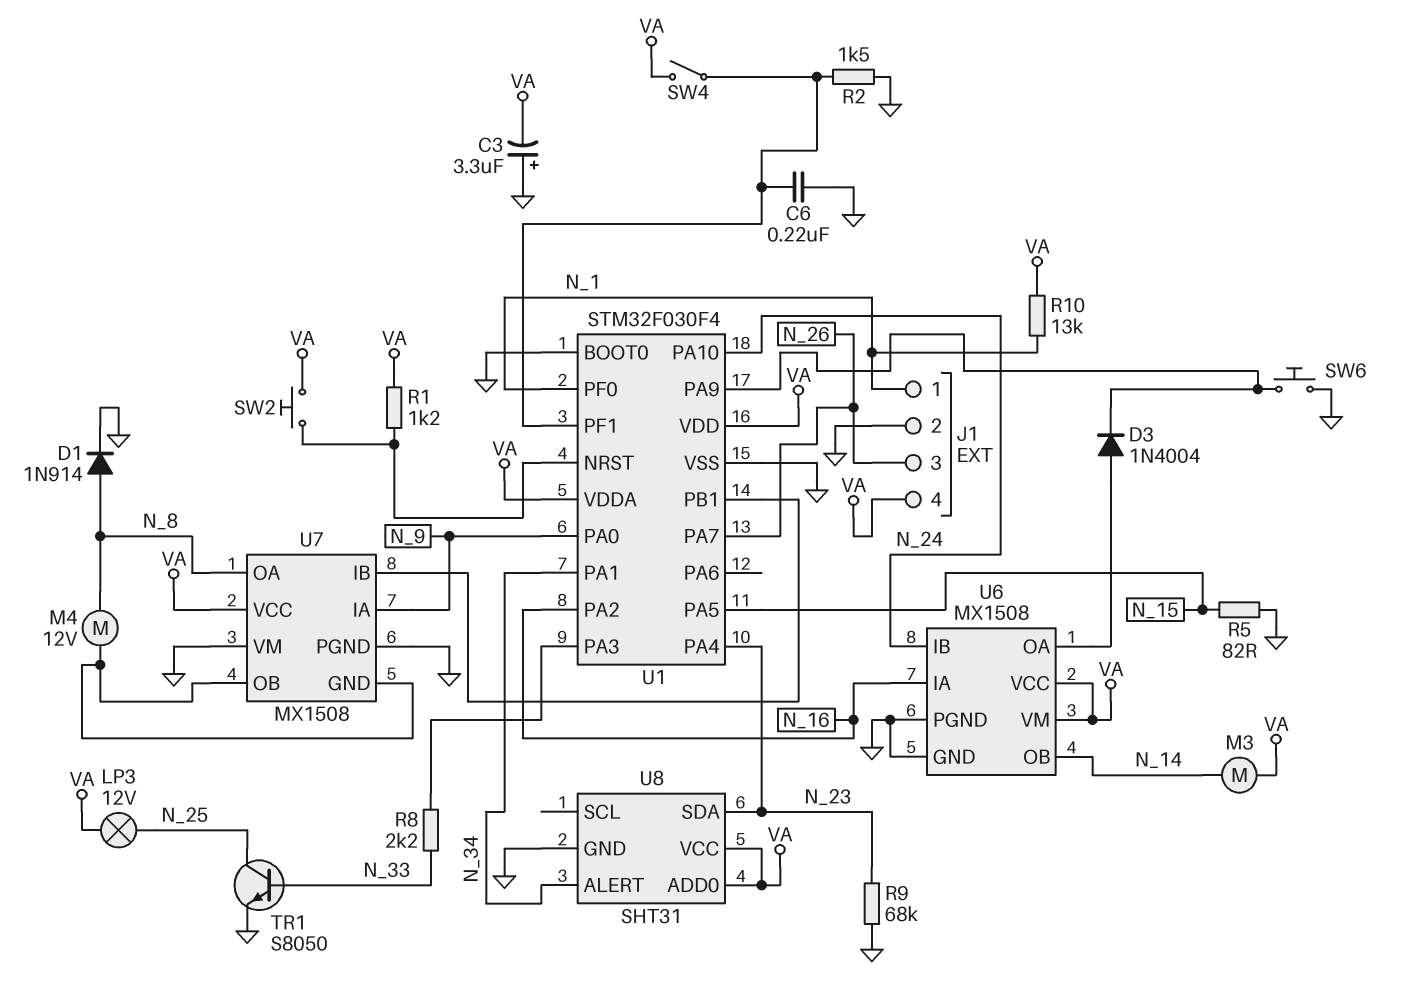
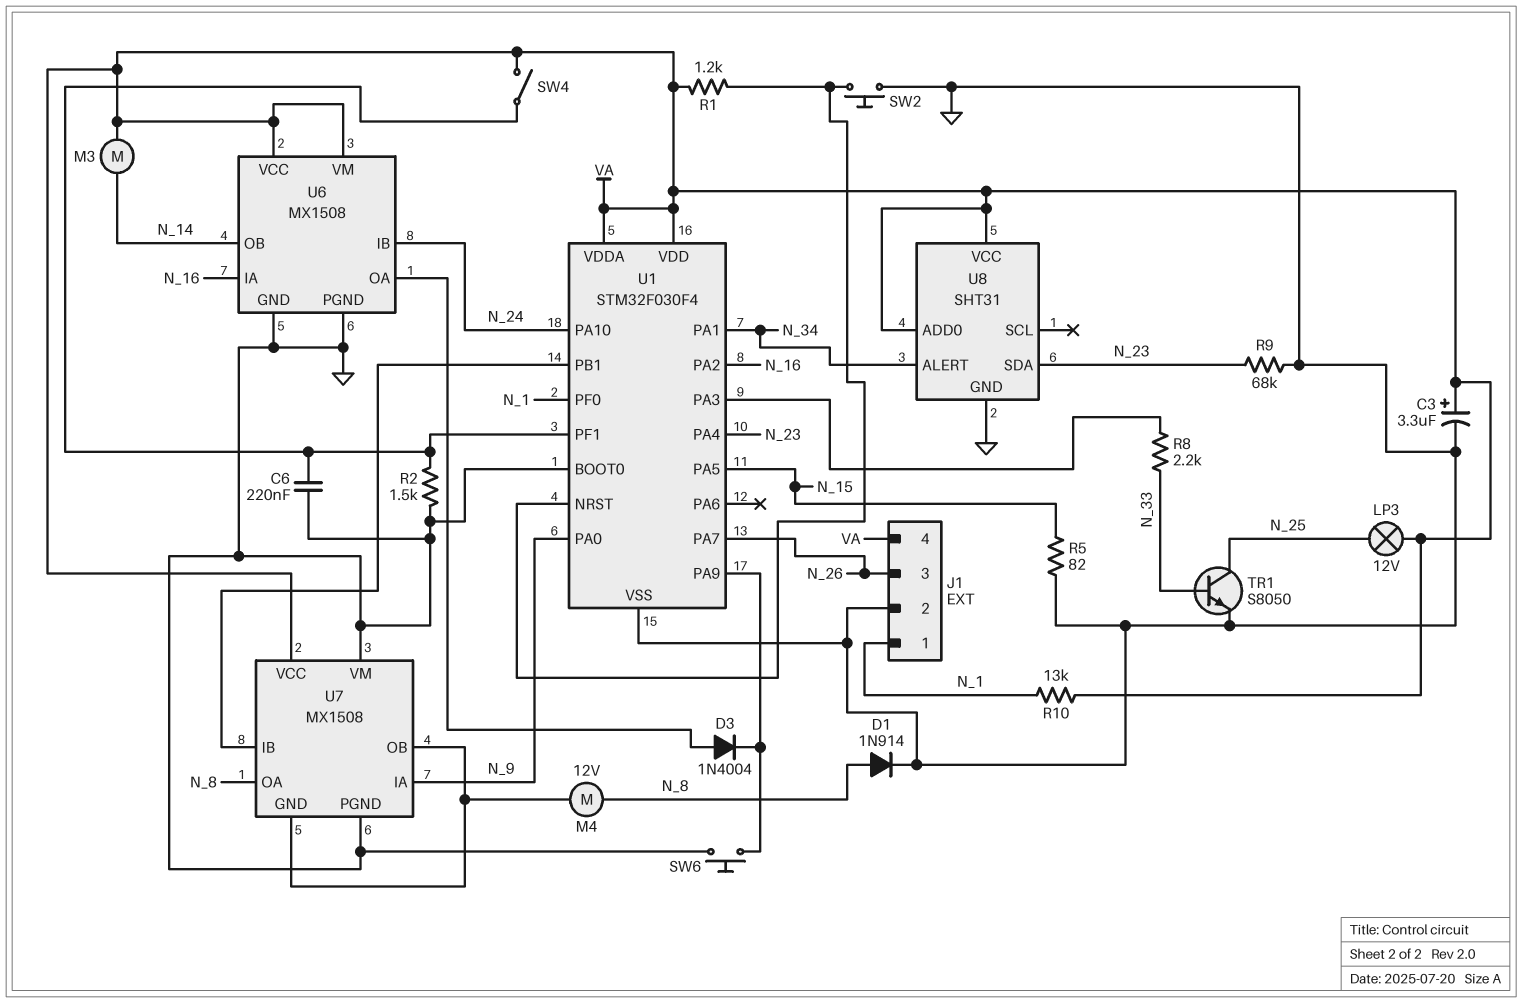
C3: 3.3uF (plus GND, minus VA) -> 3.3uF (plus VA, minus GND)
SW2: button (U1/NRST, VA) -> button (GND, U1/NRST)

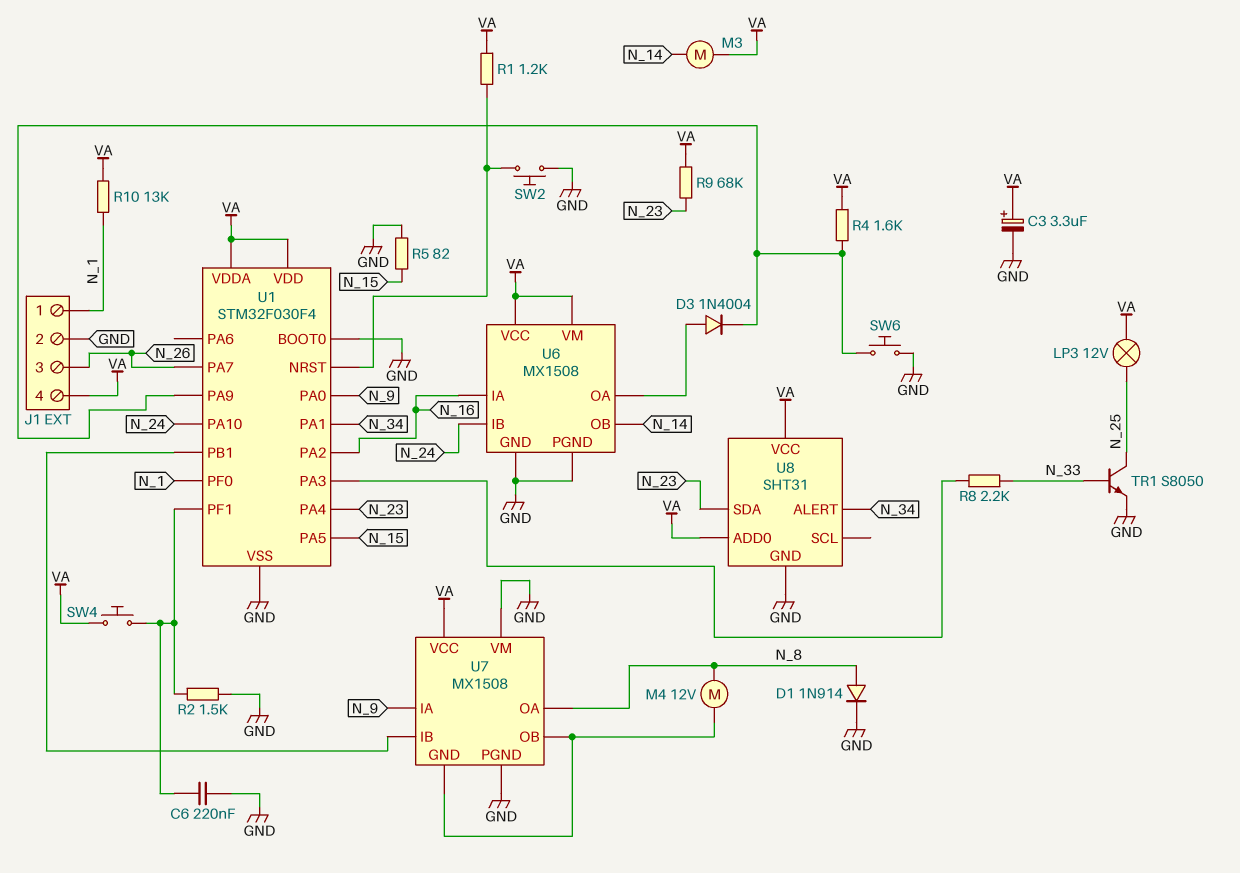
R4: none -> 1.6k (U1/PA9, VA)
R9: 68k (GND, N_23) -> 68k (N_23, VA)
SW4: switch (U1/PF1, VA) -> button (U1/PF1, VA)

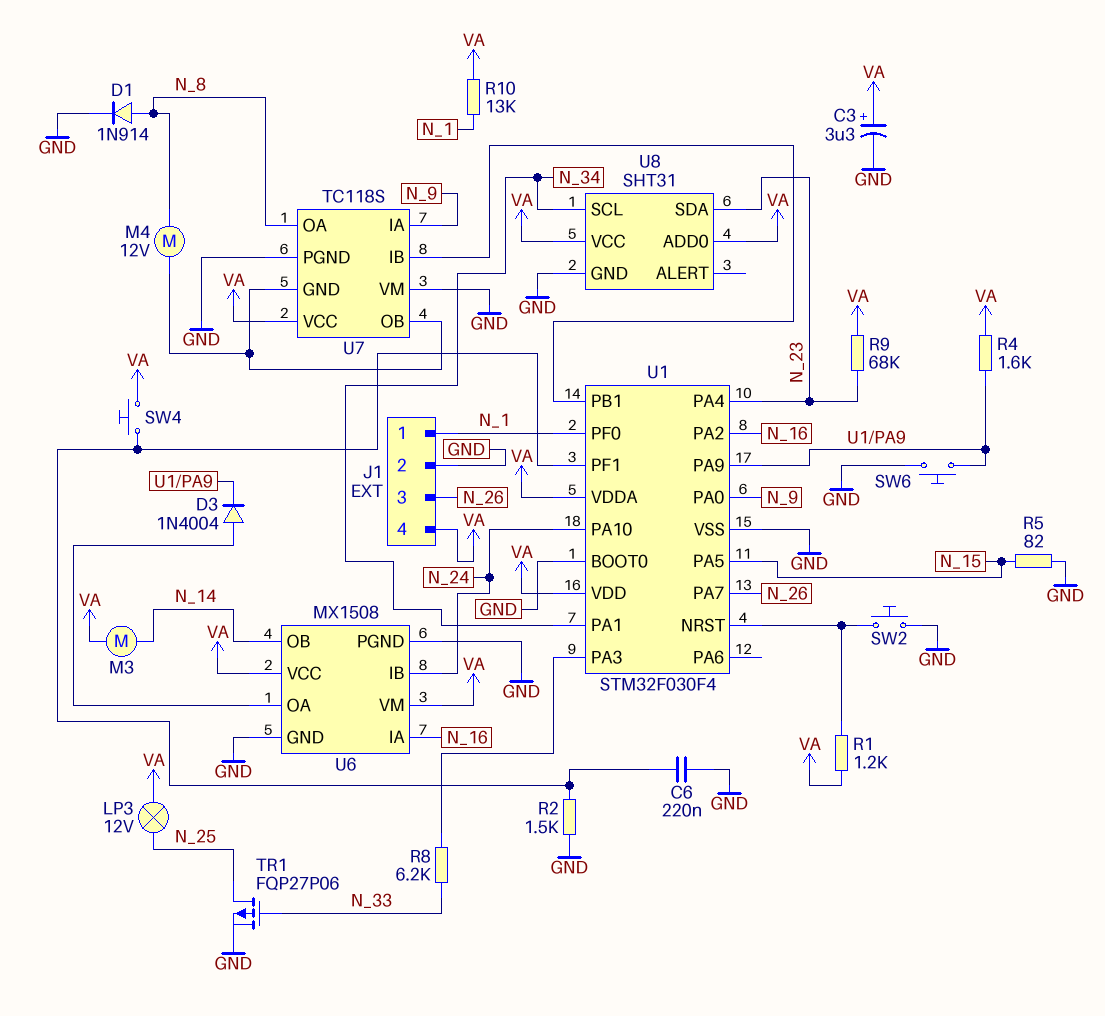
R8: 2.2k (N_33, U1/PA3) -> 6.2k (N_33, U1/PA3)
TR1: NPN S8050 (B N_33, C N_25, E GND) -> PMOS FQP27P06 (G N_33, D N_25, S GND)
U7: MX1508 -> TC118S
U8 pin ALERT: N_34 -> none
U8 pin SCL: none -> N_34

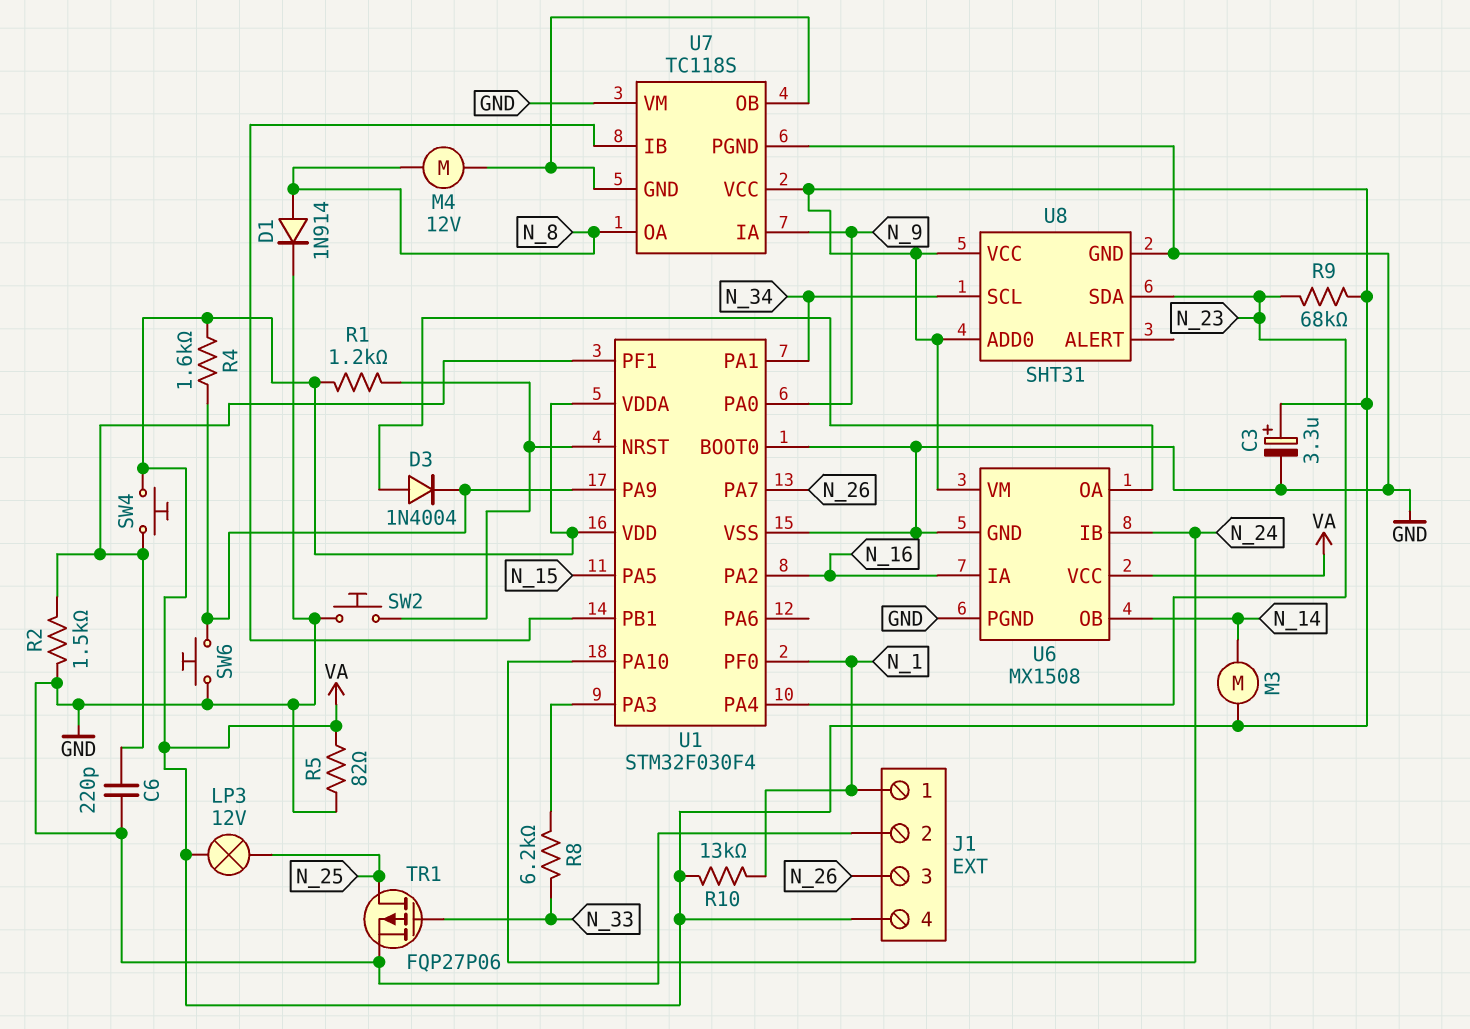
C6: 220nF (GND, U1/PF1) -> 220pF (GND, U1/PF1)
R5: 82 (GND, N_15) -> 82 (GND, VA)

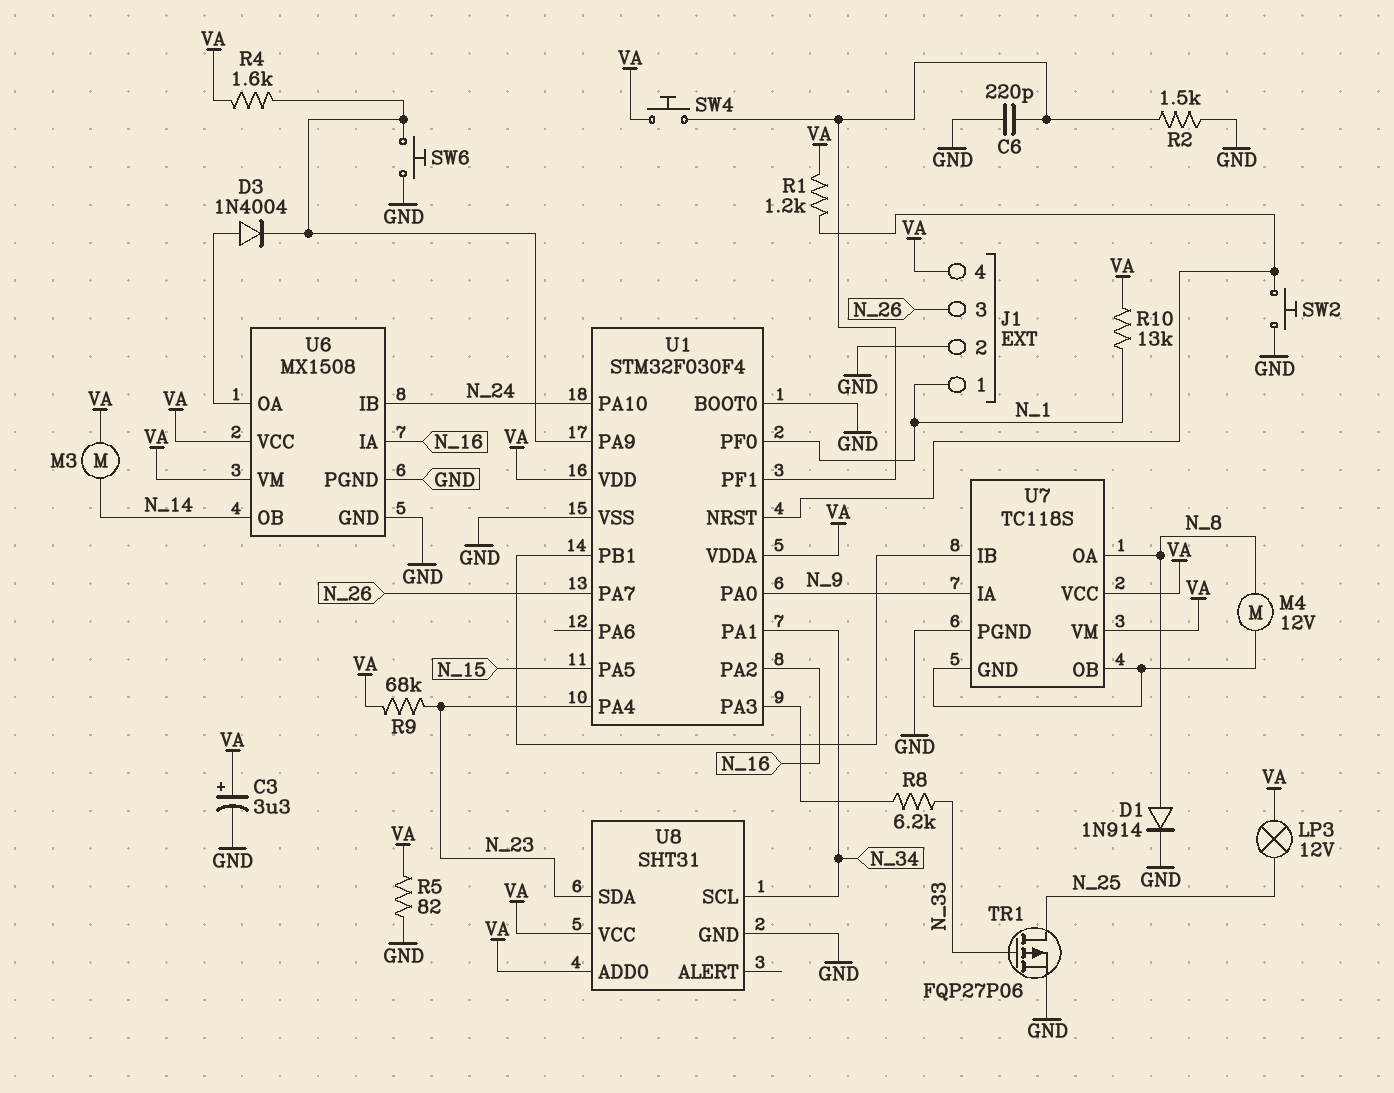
U7 pin VM: GND -> VA

